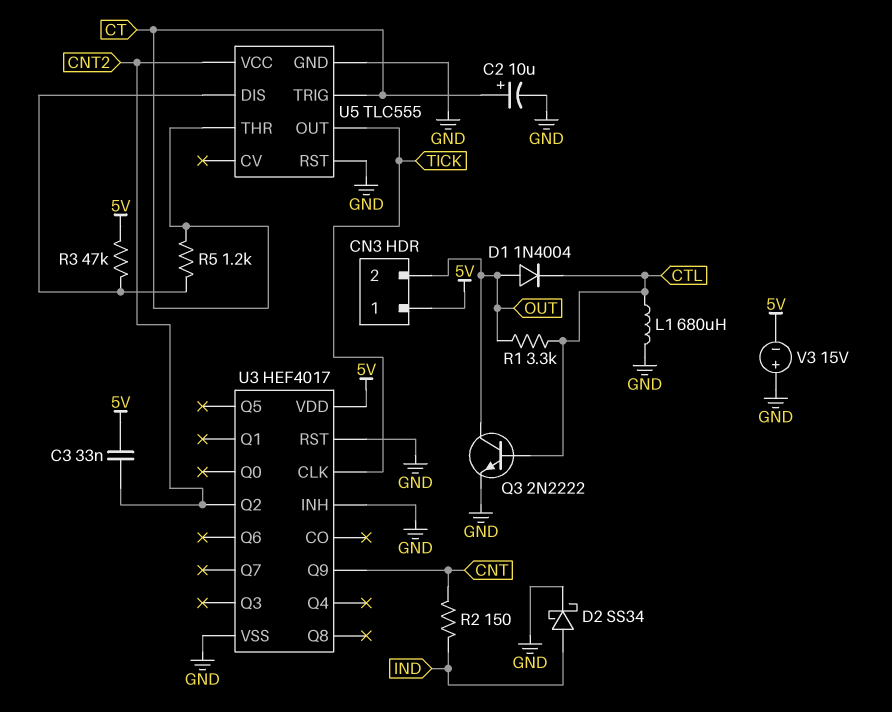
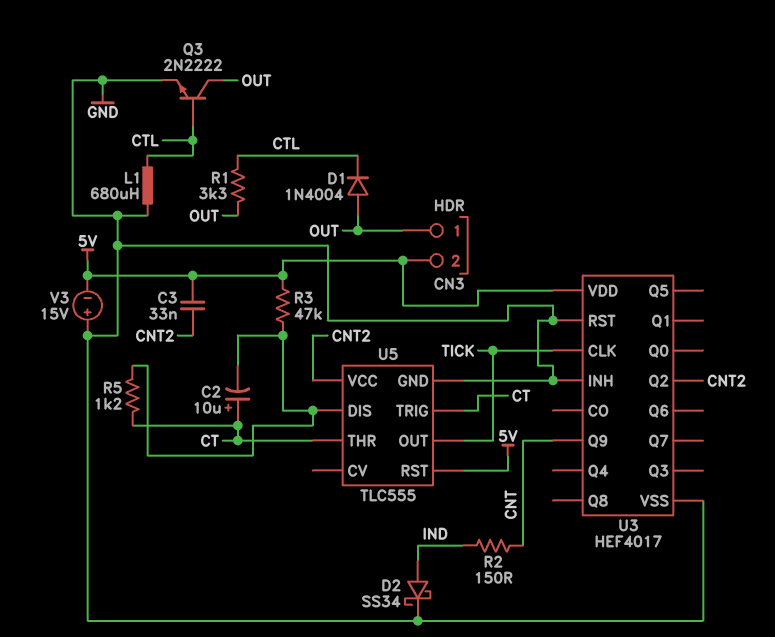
C2: 10uF (plus CT, minus GND) -> 10uF (plus CT, minus U5/DIS)
CN3 pin 1: 5V -> OUT
CN3 pin 2: OUT -> 5V
U5 pin RST: GND -> 5V

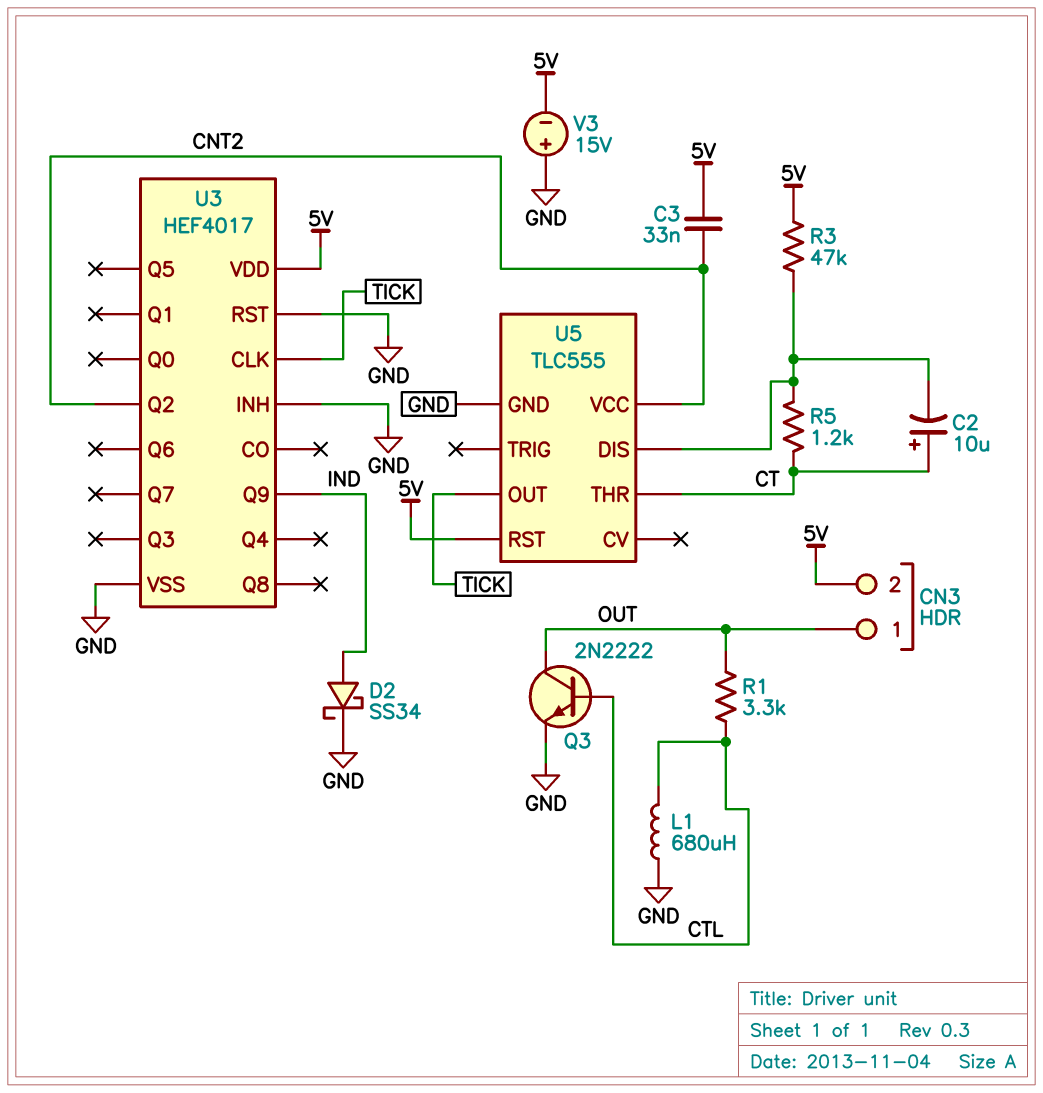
D1: diode 1N4004 (A OUT, K CTL) -> none
R2: 150 (CNT, IND) -> none
U3 pin Q9: CNT -> IND
U5 pin TRIG: CT -> none

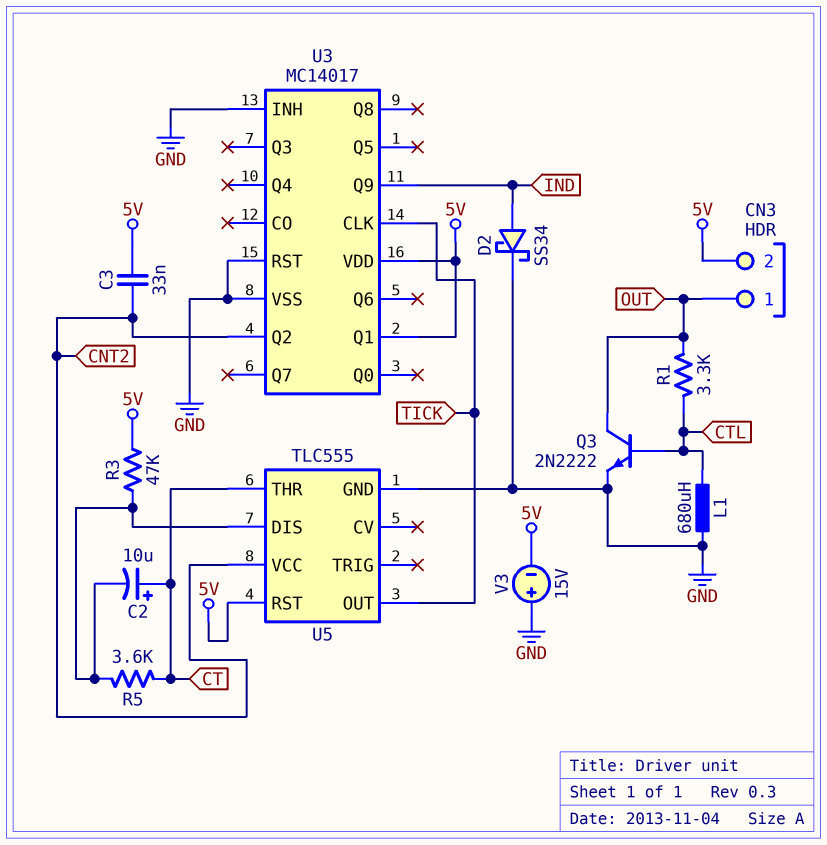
R5: 1.2k (CT, U5/DIS) -> 3.6k (CT, U5/DIS)
U3: HEF4017 -> MC14017
U3 pin Q1: none -> 5V

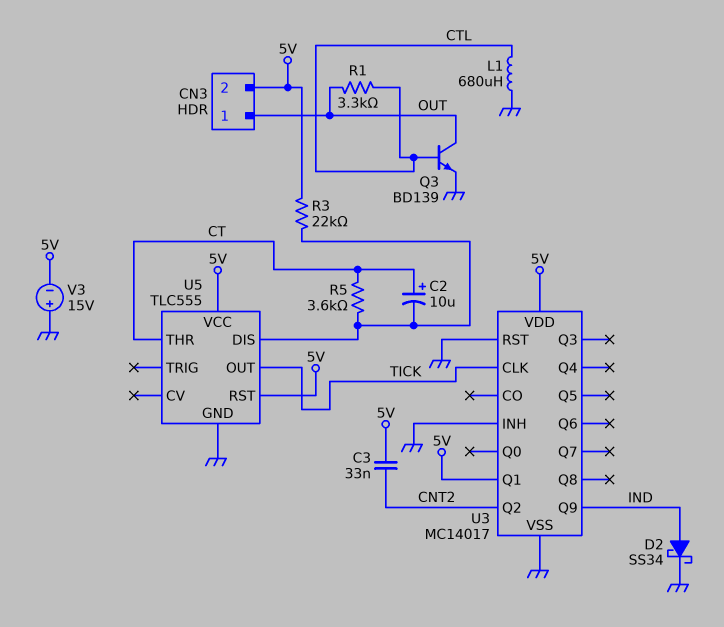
Q3: NPN 2N2222 (B CTL, C OUT, E GND) -> NPN BD139 (B CTL, C OUT, E GND)
R3: 47k (5V, U5/DIS) -> 22k (5V, U5/DIS)
U5 pin VCC: CNT2 -> 5V

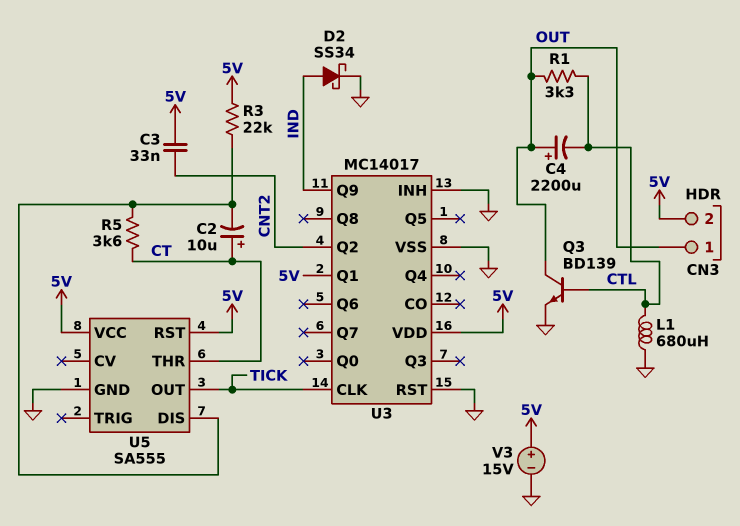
C4: none -> 2200uF (plus OUT, minus CTL)
U5: TLC555 -> SA555
V3: 15V (plus GND, minus 5V) -> 15V (plus 5V, minus GND)

